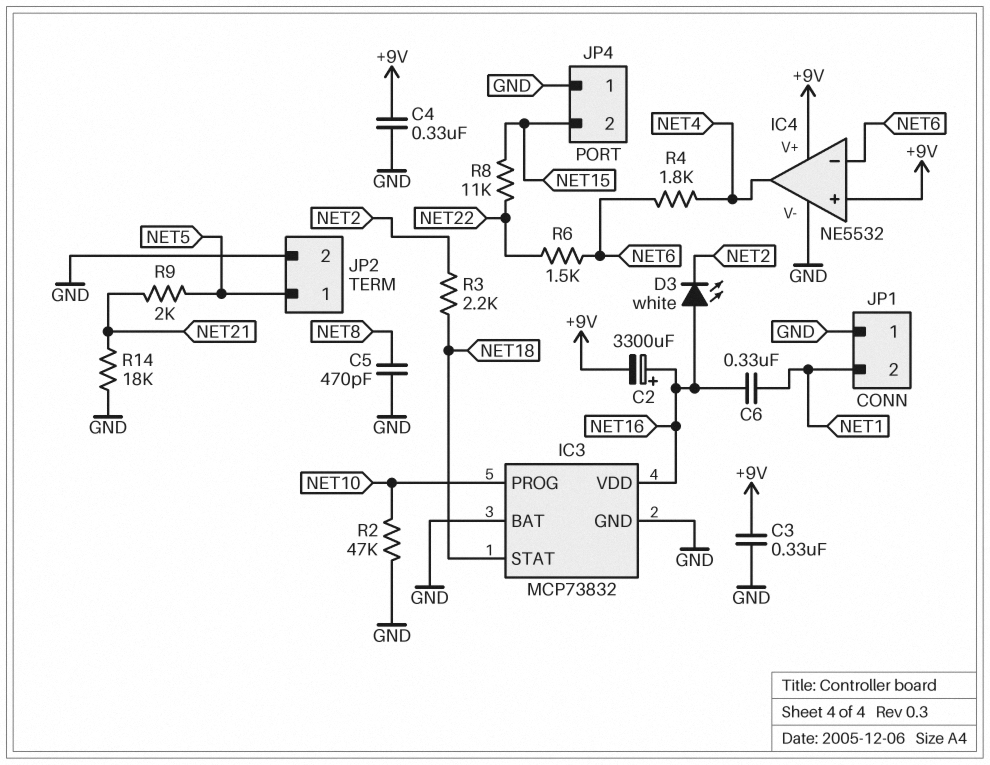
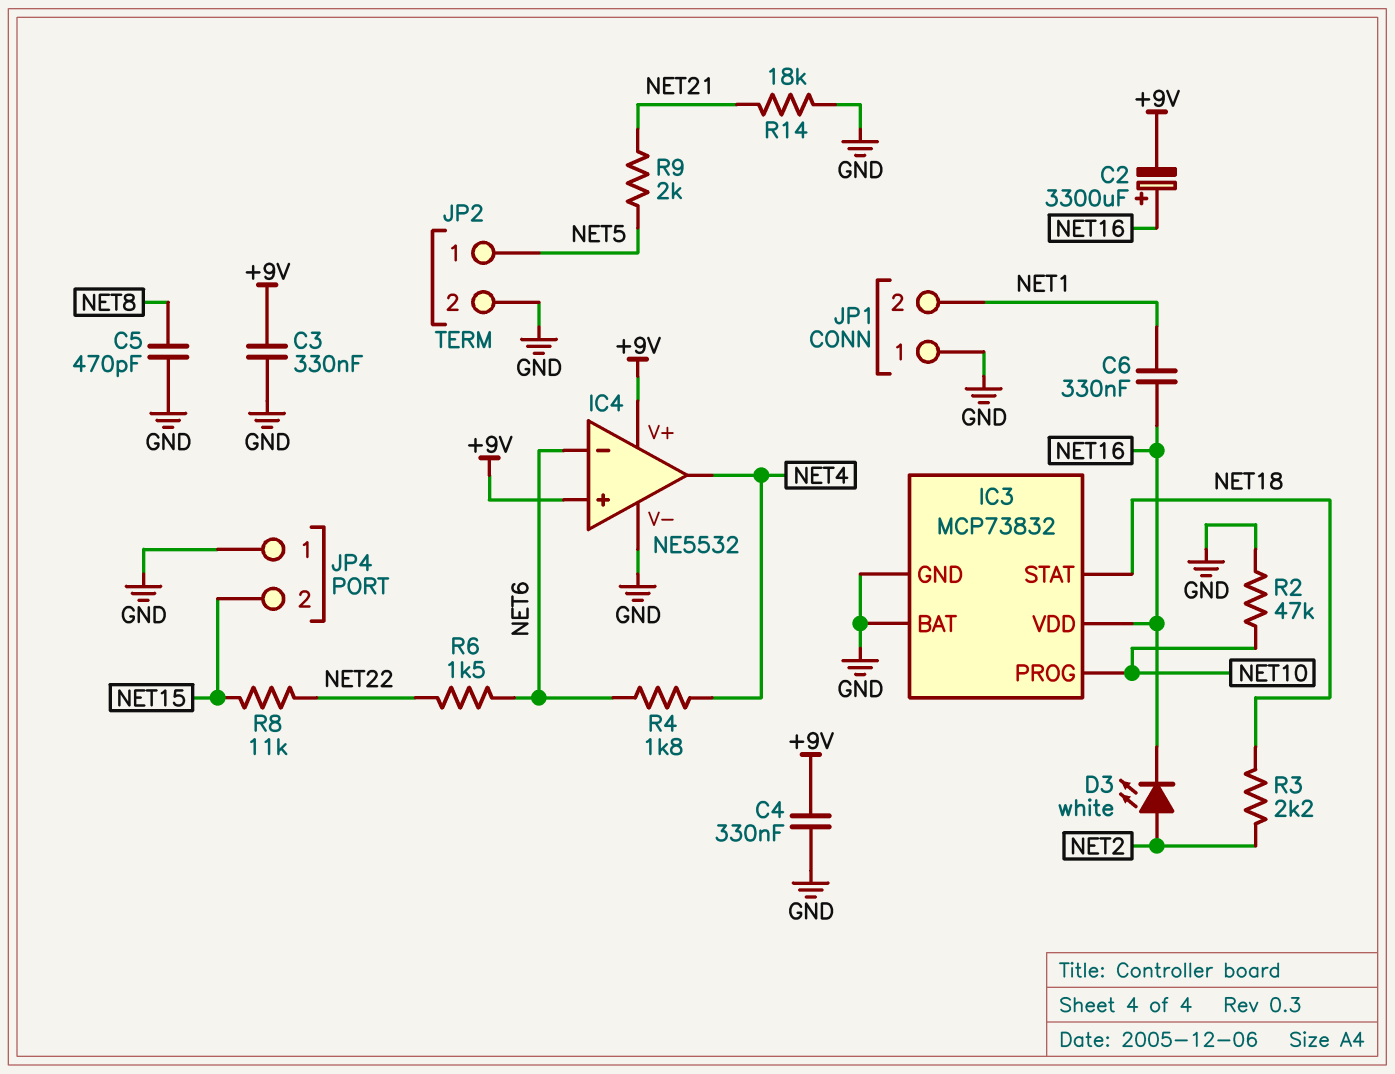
D3: LED white (A NET16, K NET2) -> LED white (A NET2, K NET16)

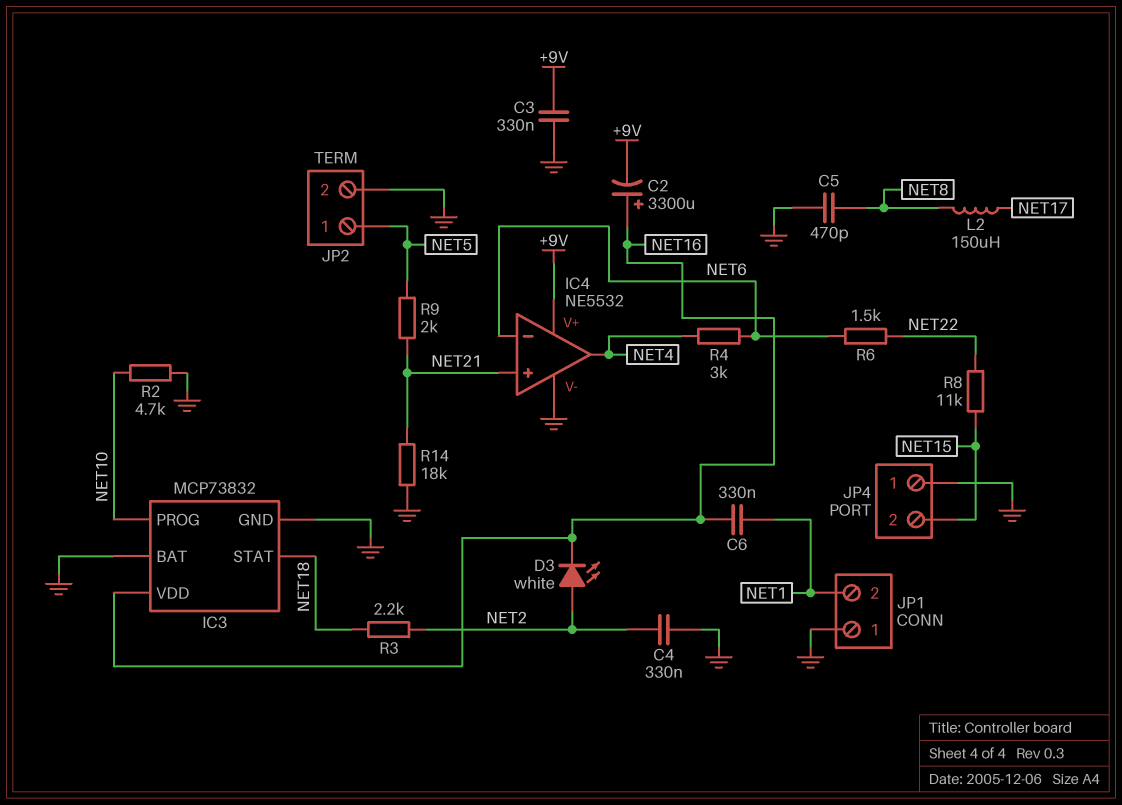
C4: 330nF (+9V, GND) -> 330nF (GND, NET2)
IC4 pin in+: +9V -> NET21
L2: none -> 150uH (NET8, NET17)
R2: 47k (GND, NET10) -> 4.7k (GND, NET10)
R4: 1.8k (NET4, NET6) -> 3k (NET4, NET6)

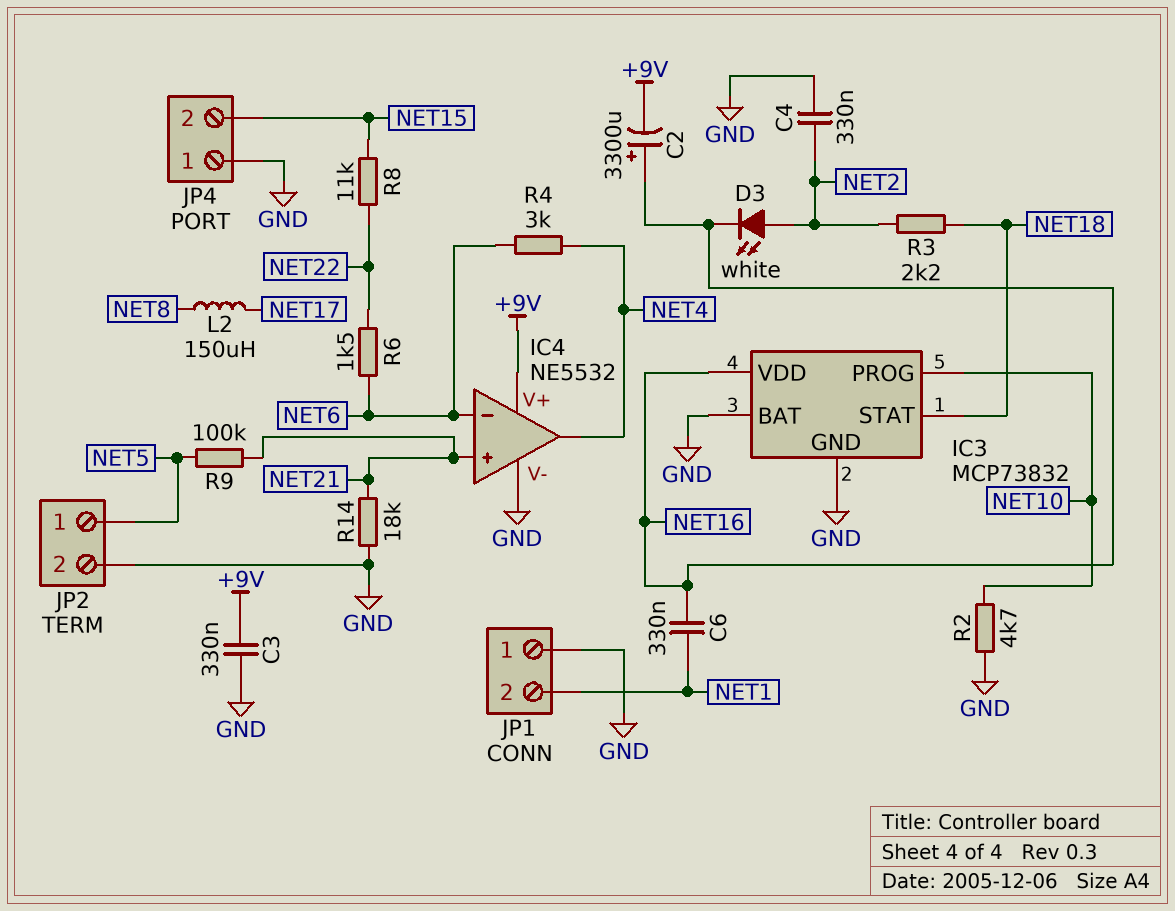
C5: 470pF (GND, NET8) -> none
R9: 2k (NET5, NET21) -> 100k (NET5, NET21)

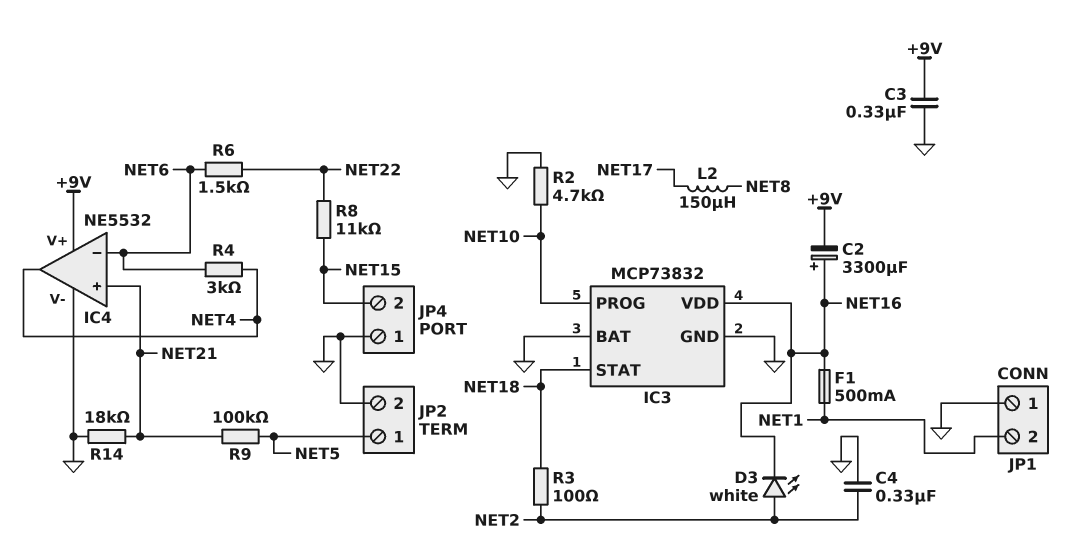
C6: 330nF (NET1, NET16) -> none
F1: none -> 500mA (NET1, NET16)
R3: 2.2k (NET2, NET18) -> 100 (NET2, NET18)

